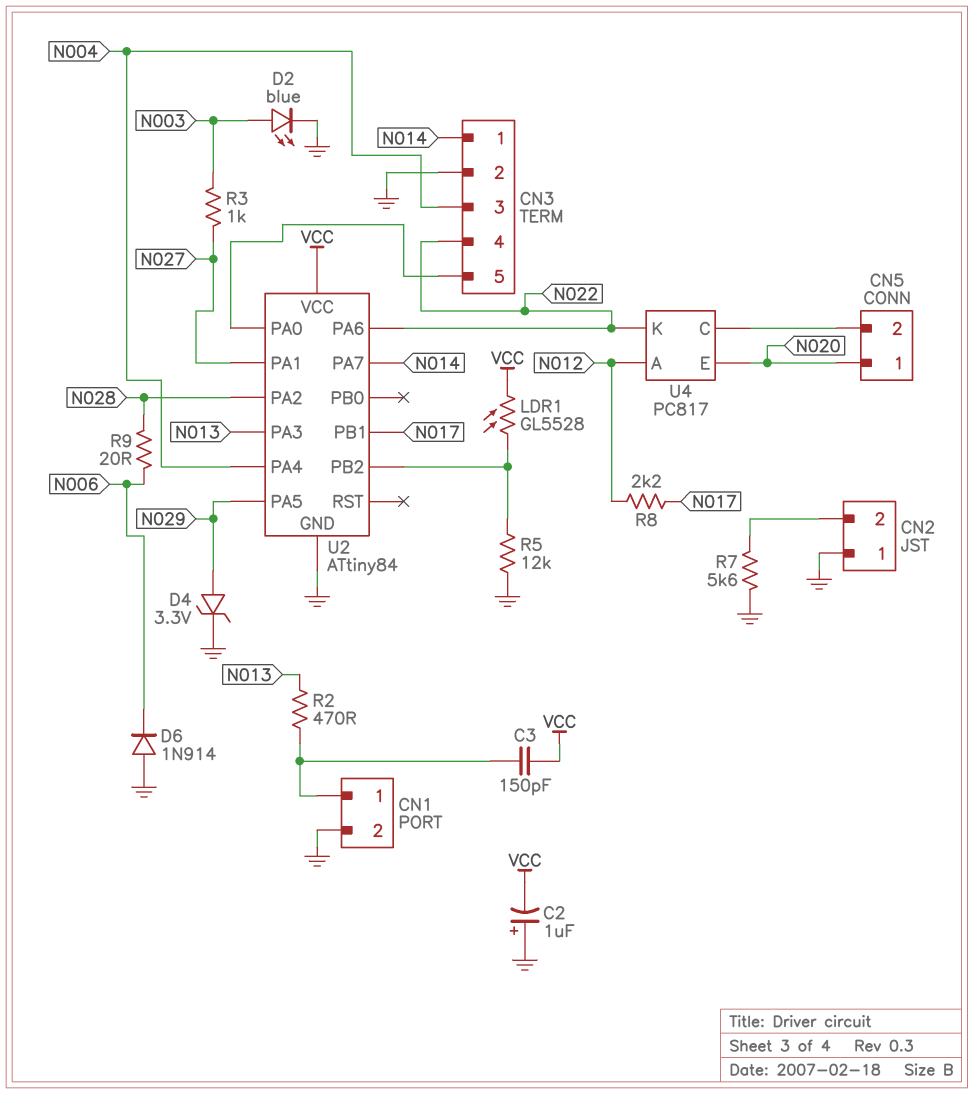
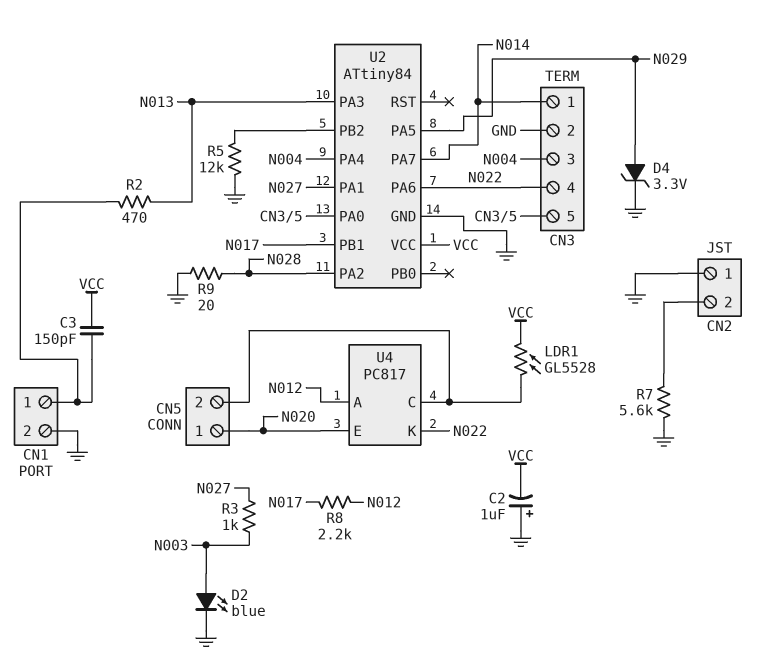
D6: diode 1N914 (A GND, K N006) -> none
LDR1: GL5528 (U2/PB2, VCC) -> GL5528 (CN5/2, VCC)
R9: 20 (N006, N028) -> 20 (GND, N028)

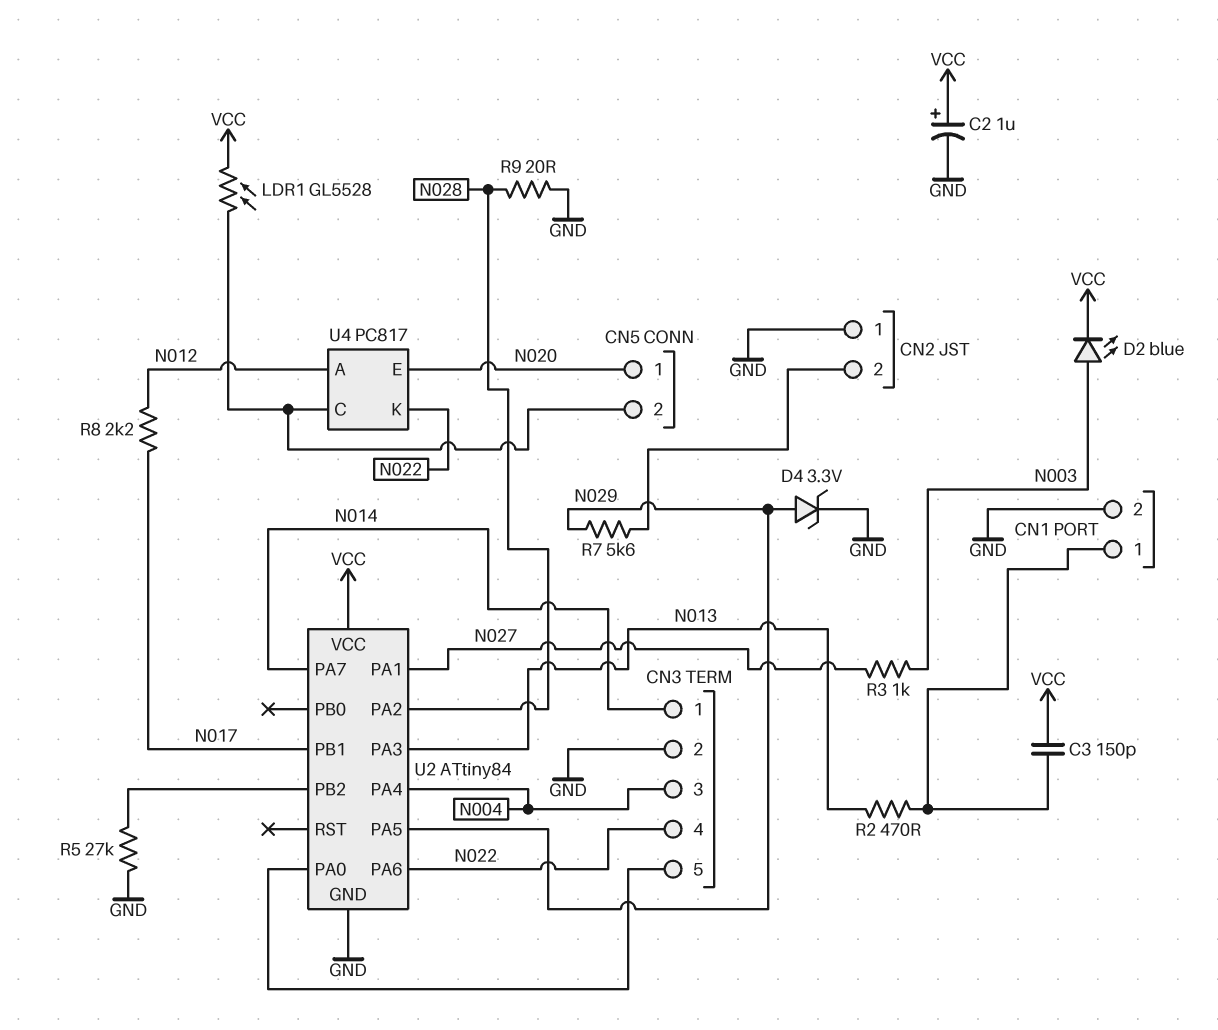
C2: 1uF (plus GND, minus VCC) -> 1uF (plus VCC, minus GND)
D2: LED blue (A N003, K GND) -> LED blue (A N003, K VCC)
R5: 12k (GND, U2/PB2) -> 27k (GND, U2/PB2)
R7: 5.6k (CN2/2, GND) -> 5.6k (CN2/2, N029)

